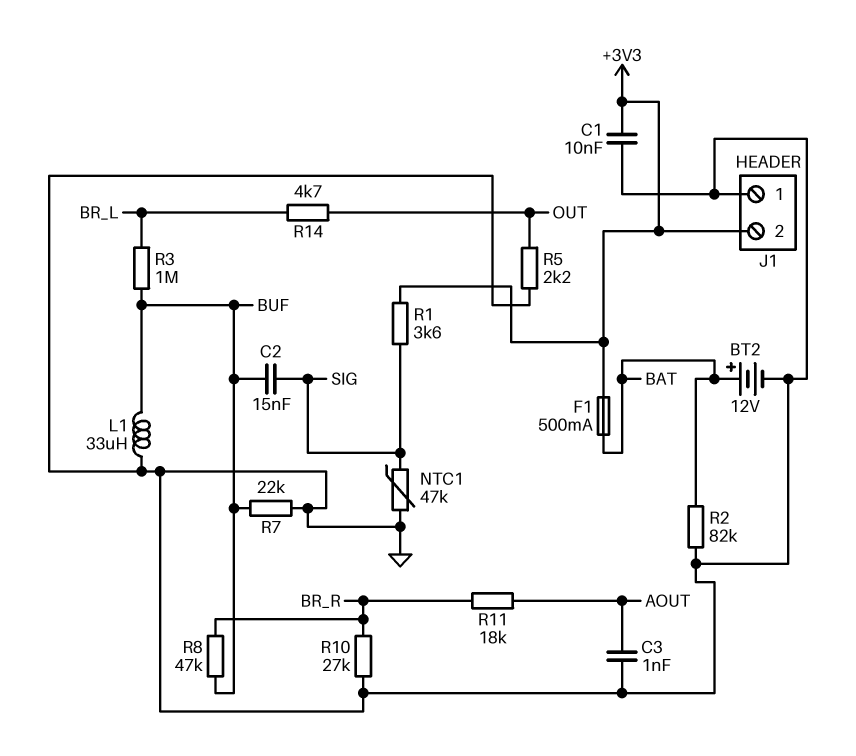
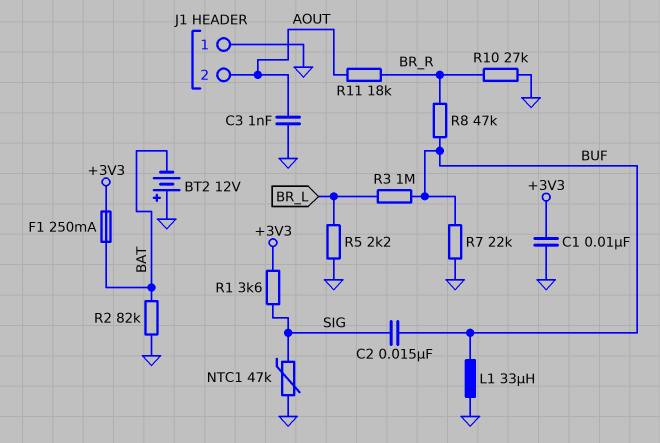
BT2: 12V (plus BAT, minus GND) -> 12V (plus GND, minus BAT)
F1: 500mA (+3V3, BAT) -> 250mA (+3V3, BAT)
J1 pin 2: +3V3 -> AOUT
R5: 2.2k (GND, OUT) -> 2.2k (BR_L, GND)
R14: 4.7k (BR_L, OUT) -> none

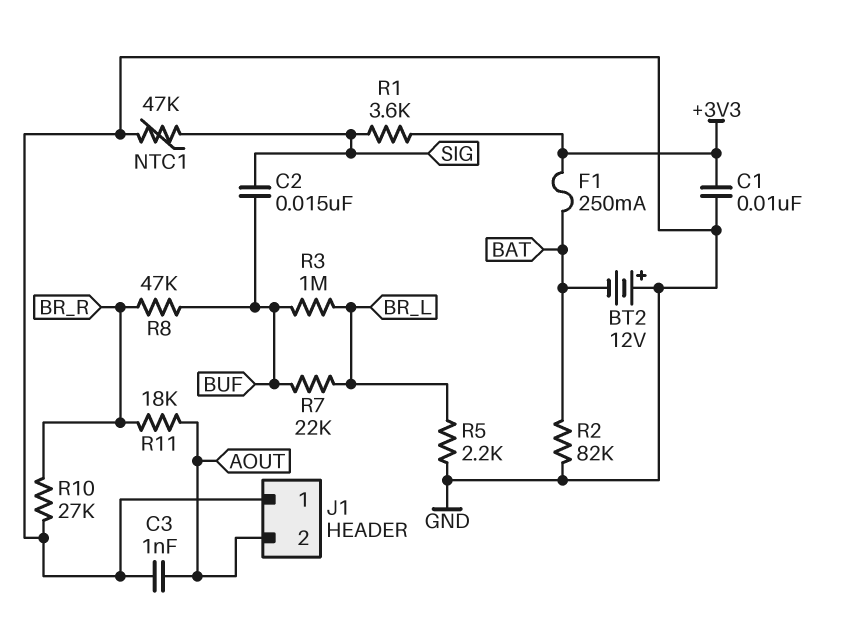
L1: 33uH (BUF, GND) -> none
R7: 22k (BUF, GND) -> 22k (BR_L, BUF)

